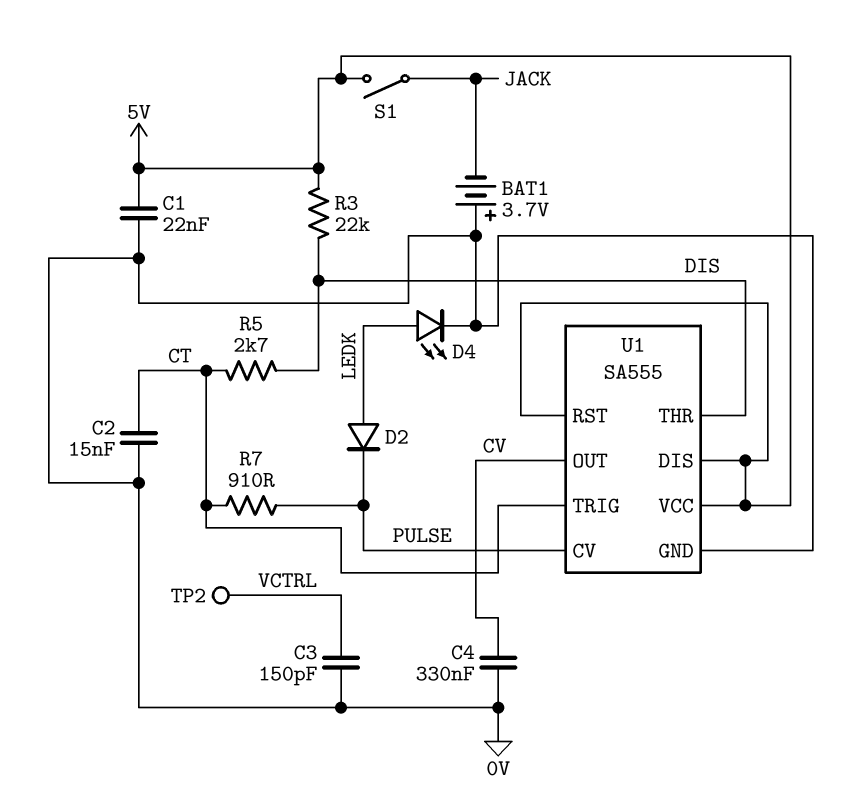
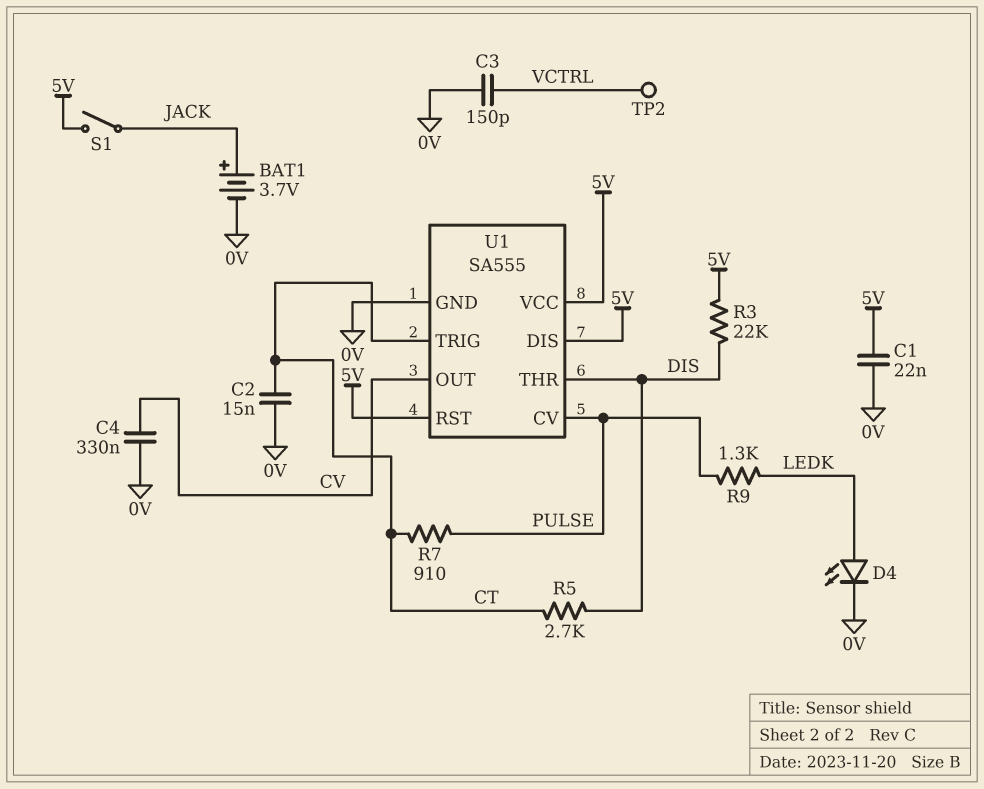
BAT1: 3.7V (plus 0V, minus JACK) -> 3.7V (plus JACK, minus 0V)
D2: diode (A LEDK, K PULSE) -> none
R9: none -> 1.3k (LEDK, PULSE)

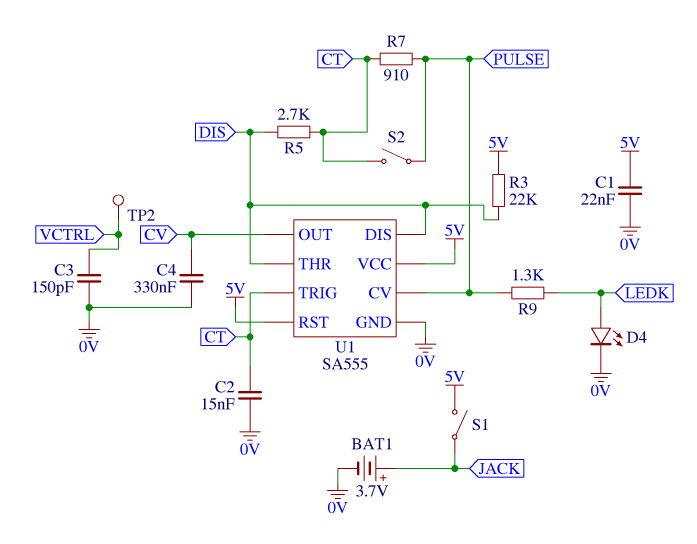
S2: none -> switch (CT, PULSE)
U1 pin DIS: 5V -> DIS

